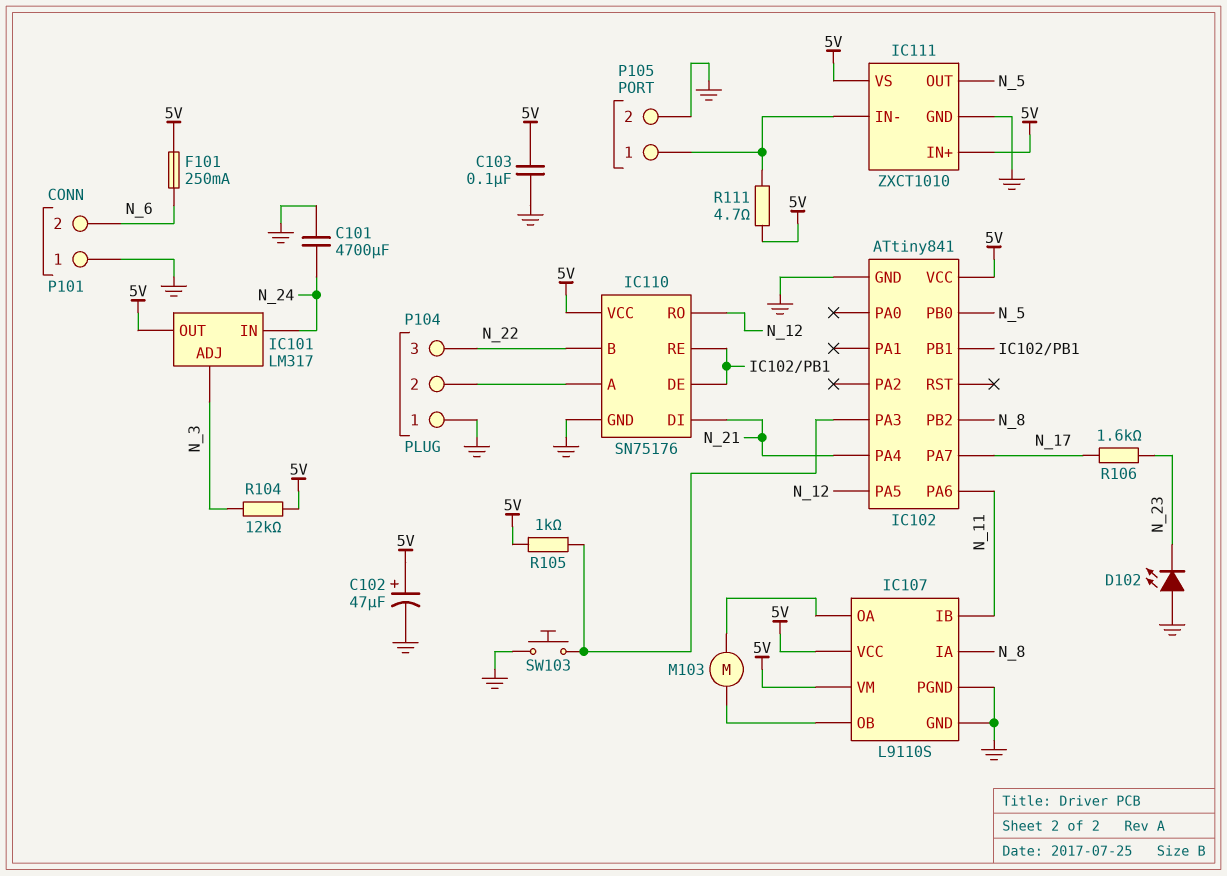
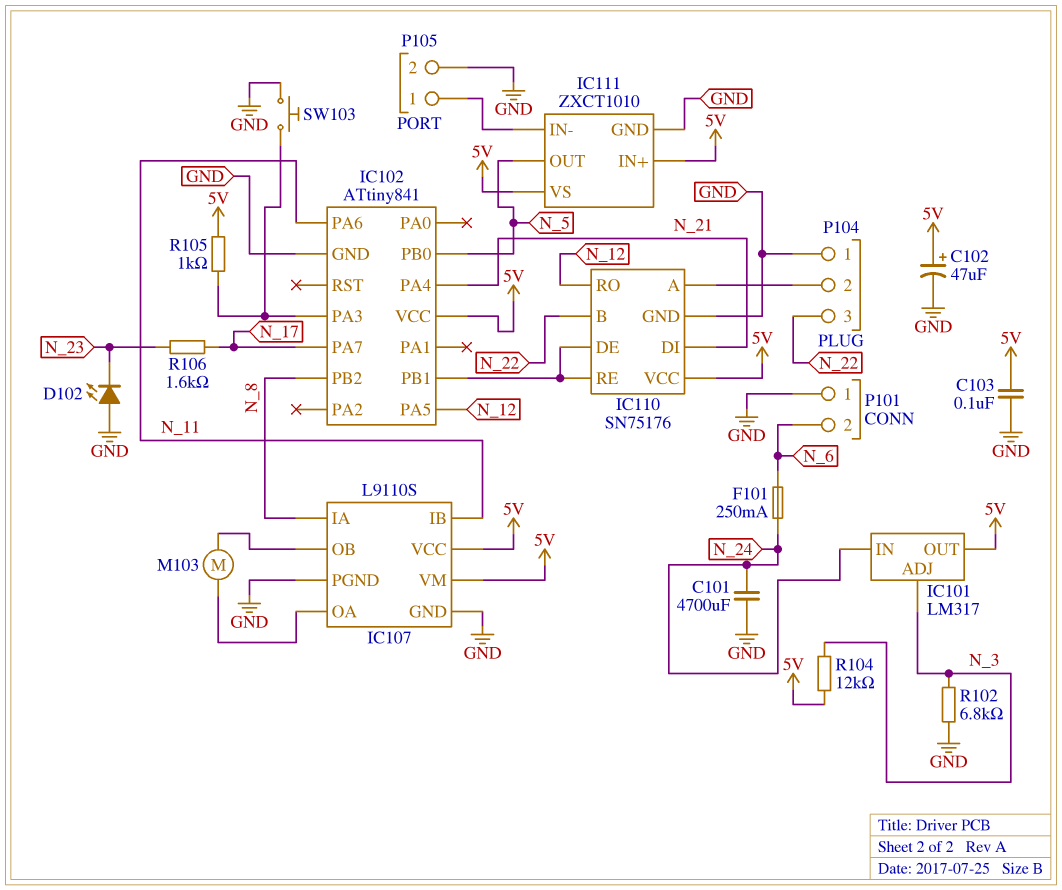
F101: 250mA (5V, N_6) -> 250mA (N_6, N_24)
R102: none -> 6.8k (GND, N_3)
R111: 4.7 (5V, IC111/IN-) -> none

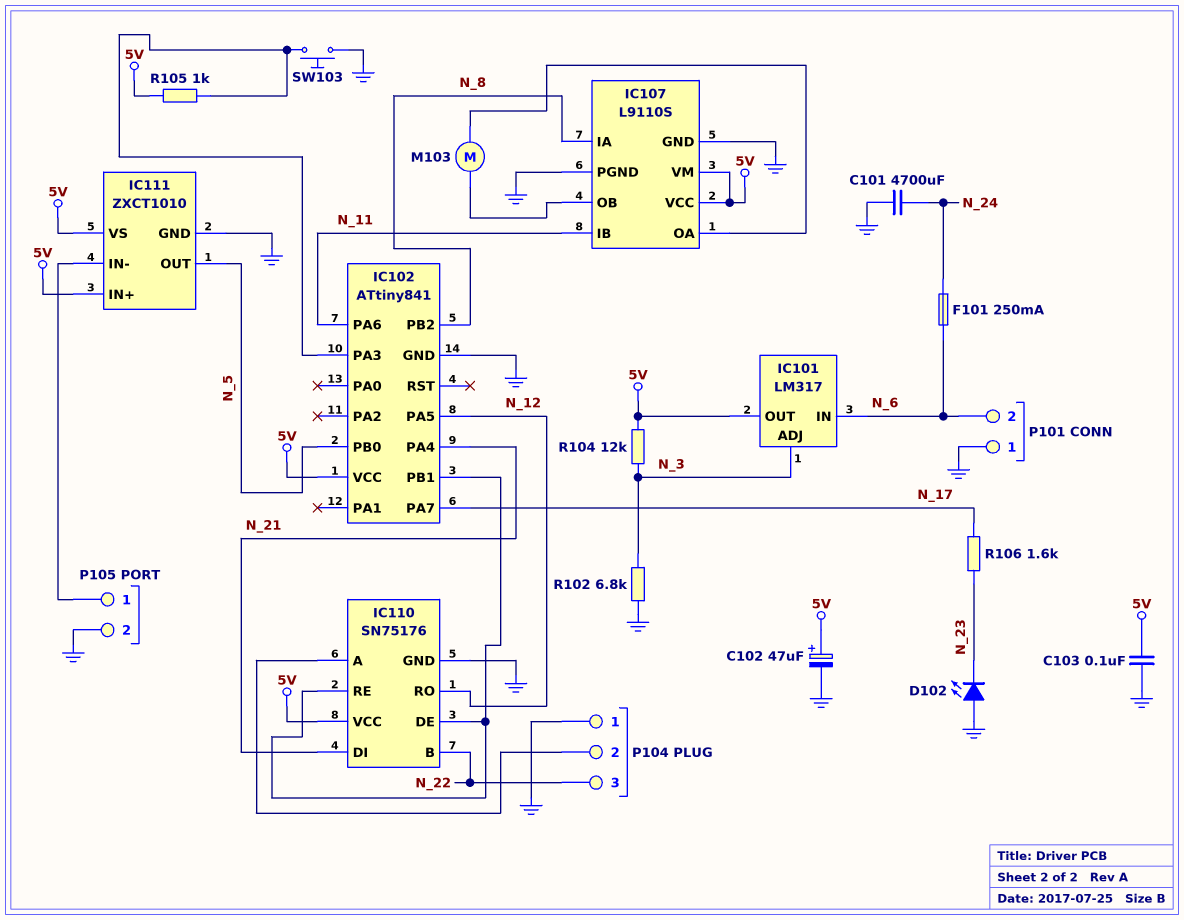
IC101 pin IN: N_24 -> N_6

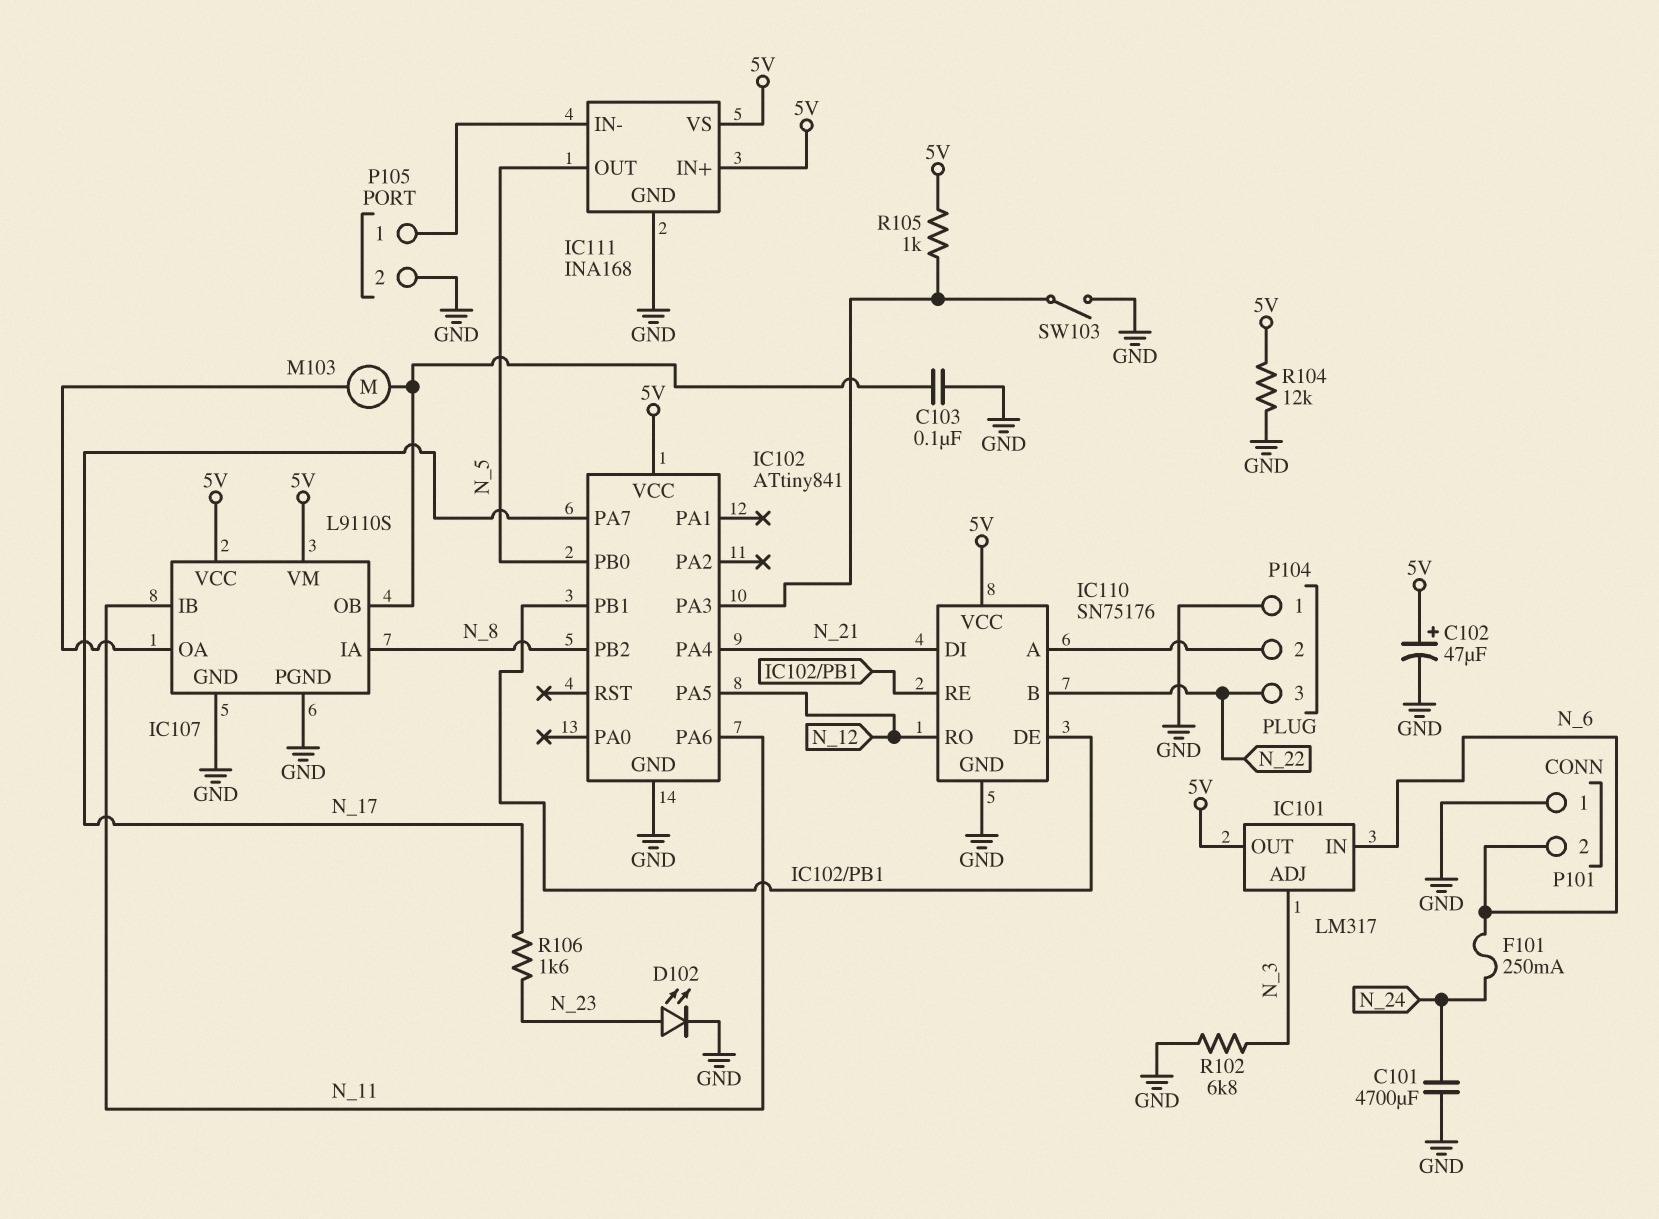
C103: 100nF (5V, GND) -> 100nF (GND, IC107/OB)
D102: LED (A GND, K N_23) -> LED (A N_23, K GND)
IC111: ZXCT1010 -> INA168
R104: 12k (5V, N_3) -> 12k (5V, GND)
SW103: button (GND, IC102/PA3) -> switch (GND, IC102/PA3)

